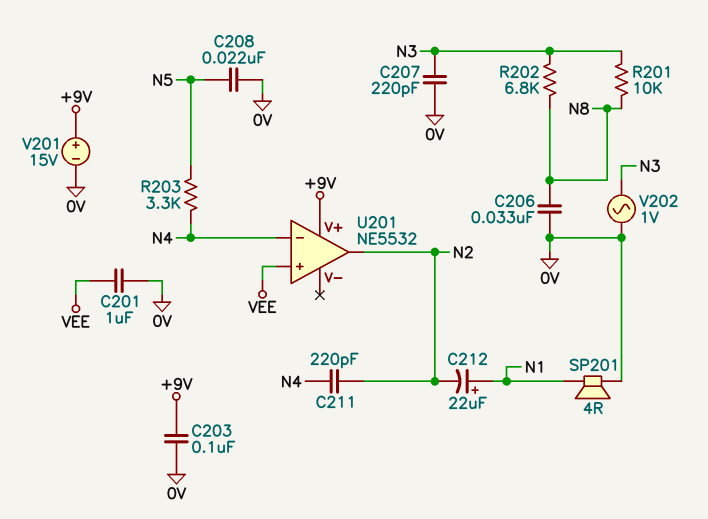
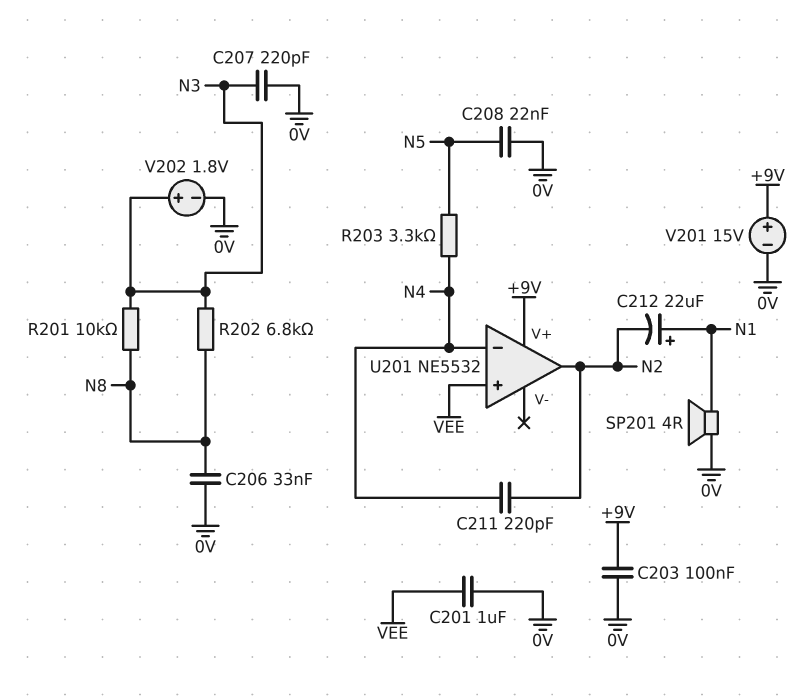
V202: AC 1V (0V, N3) -> 1.8V (plus N3, minus 0V)

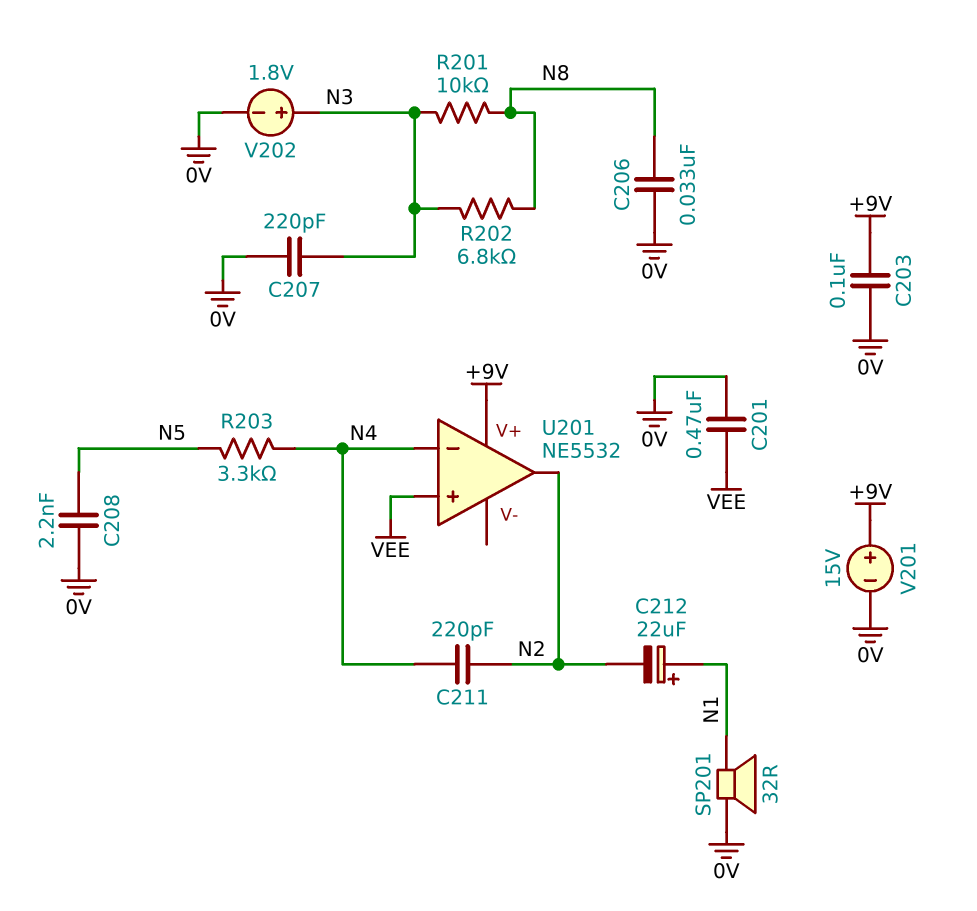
C201: 1uF (0V, VEE) -> 470nF (0V, VEE)
C208: 22nF (0V, N5) -> 2.2nF (0V, N5)
SP201: speaker 4R (0V, N1) -> speaker 32R (0V, N1)

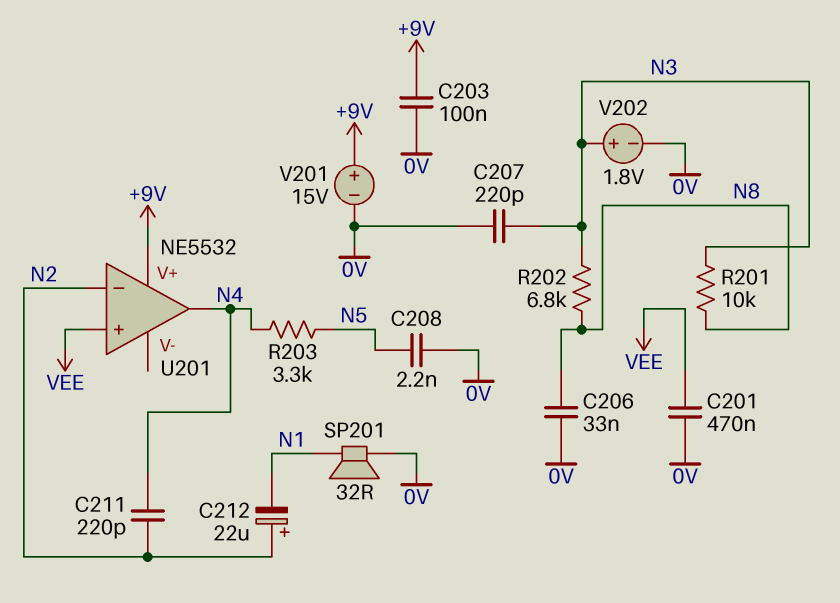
C212: 22uF (plus N1, minus N2) -> 22uF (plus N2, minus N1)
U201 pin in-: N4 -> N2
U201 pin out: N2 -> N4

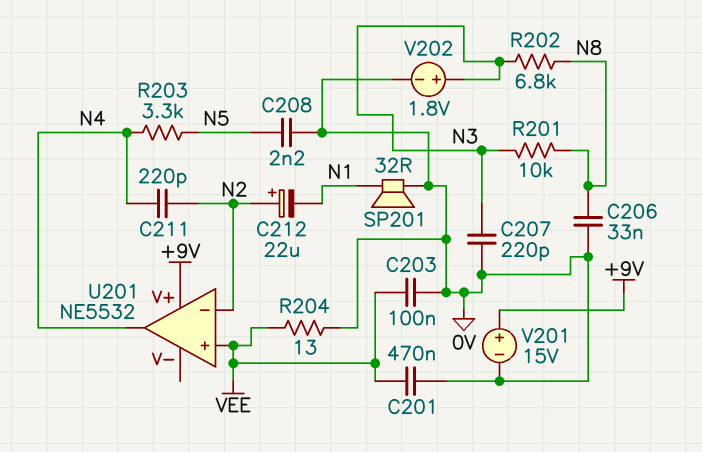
C203: 100nF (+9V, 0V) -> 100nF (0V, VEE)
R204: none -> 13 (0V, VEE)

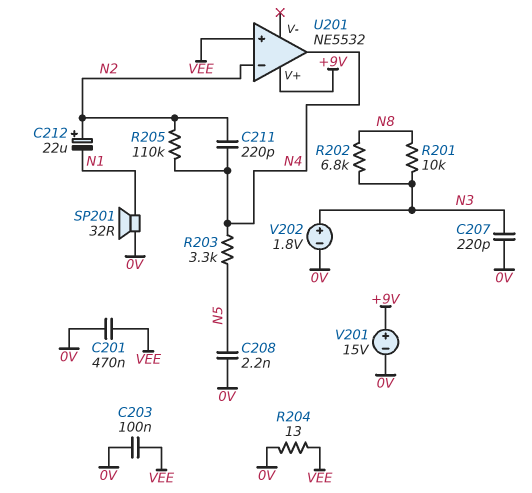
C206: 33nF (0V, N8) -> none
R205: none -> 110k (N2, N4)

